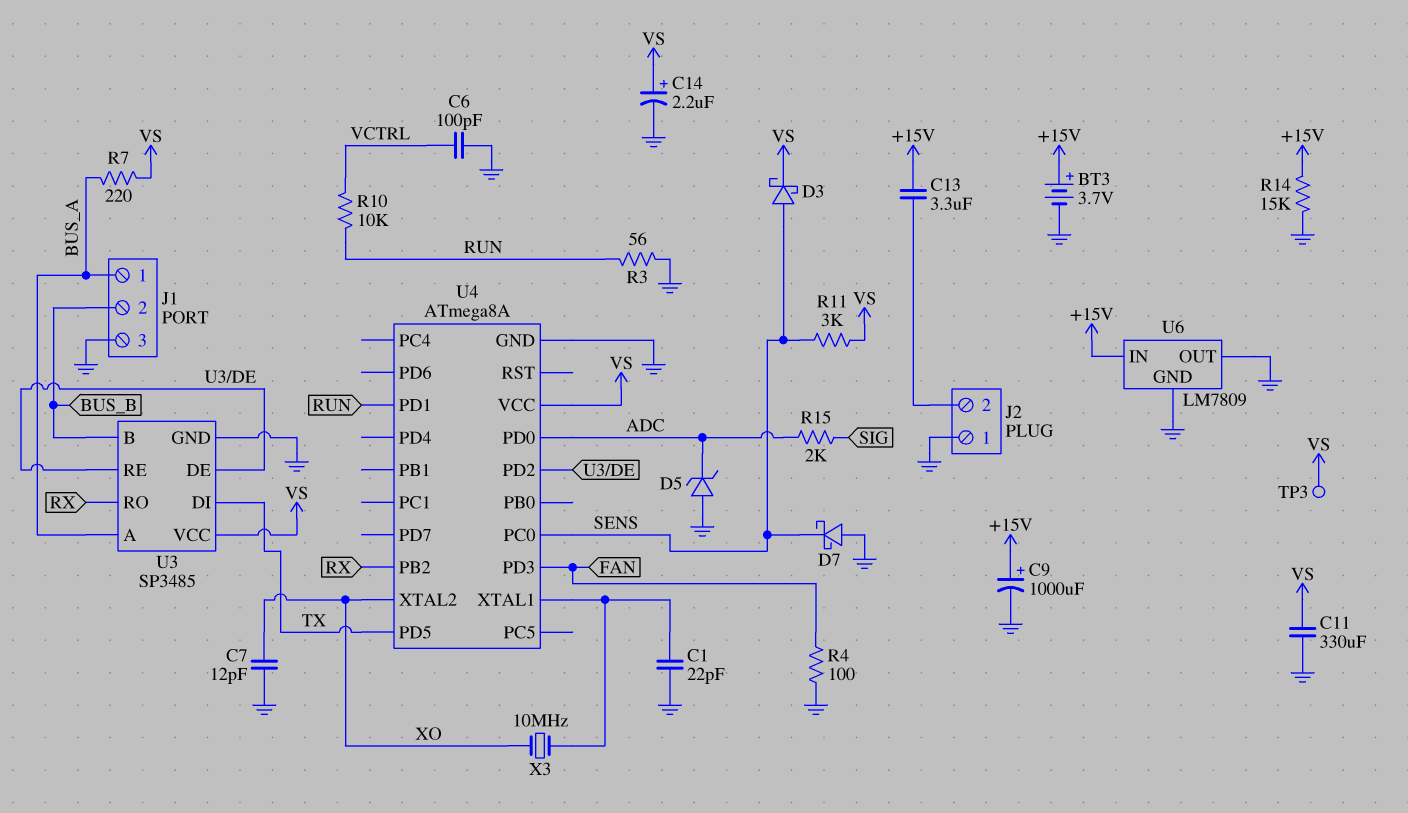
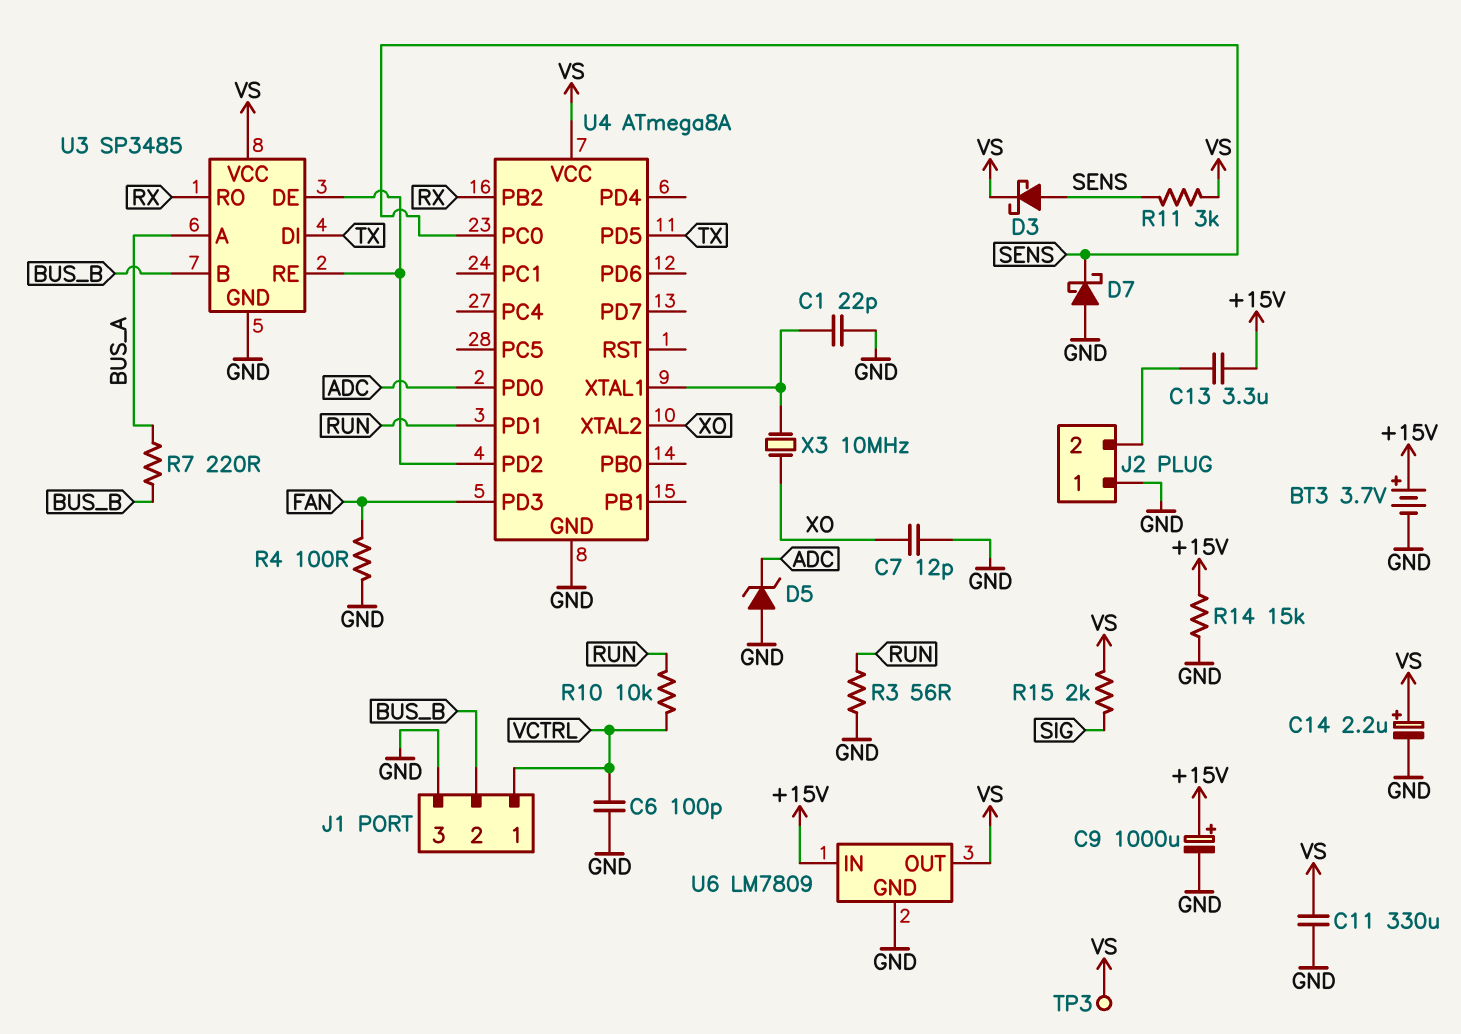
J1 pin 1: BUS_A -> VCTRL
R7: 220 (BUS_A, VS) -> 220 (BUS_A, BUS_B)
R15: 2k (ADC, SIG) -> 2k (SIG, VS)
U6 pin OUT: GND -> VS

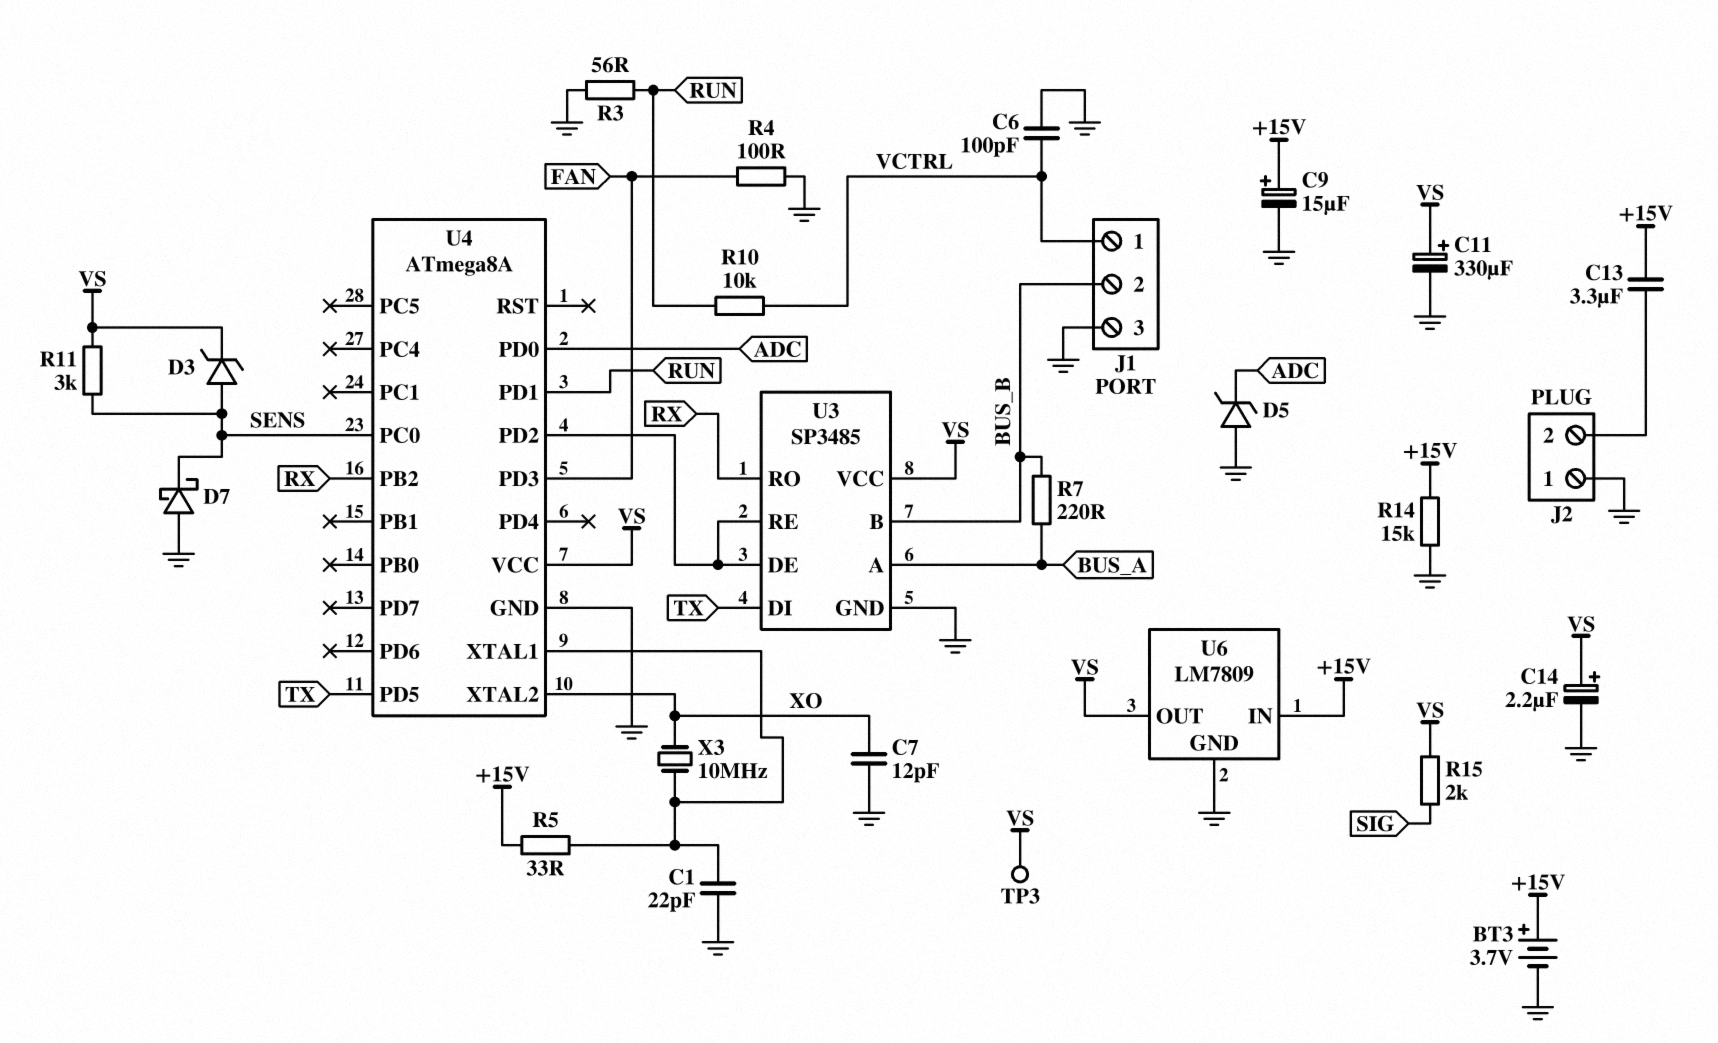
C9: 1000uF (plus +15V, minus GND) -> 15uF (plus +15V, minus GND)
C11: 330uF (GND, VS) -> 330uF (plus VS, minus GND)
D3: schottky (A SENS, K VS) -> zener (A SENS, K VS)
R5: none -> 33 (+15V, U4/XTAL1)

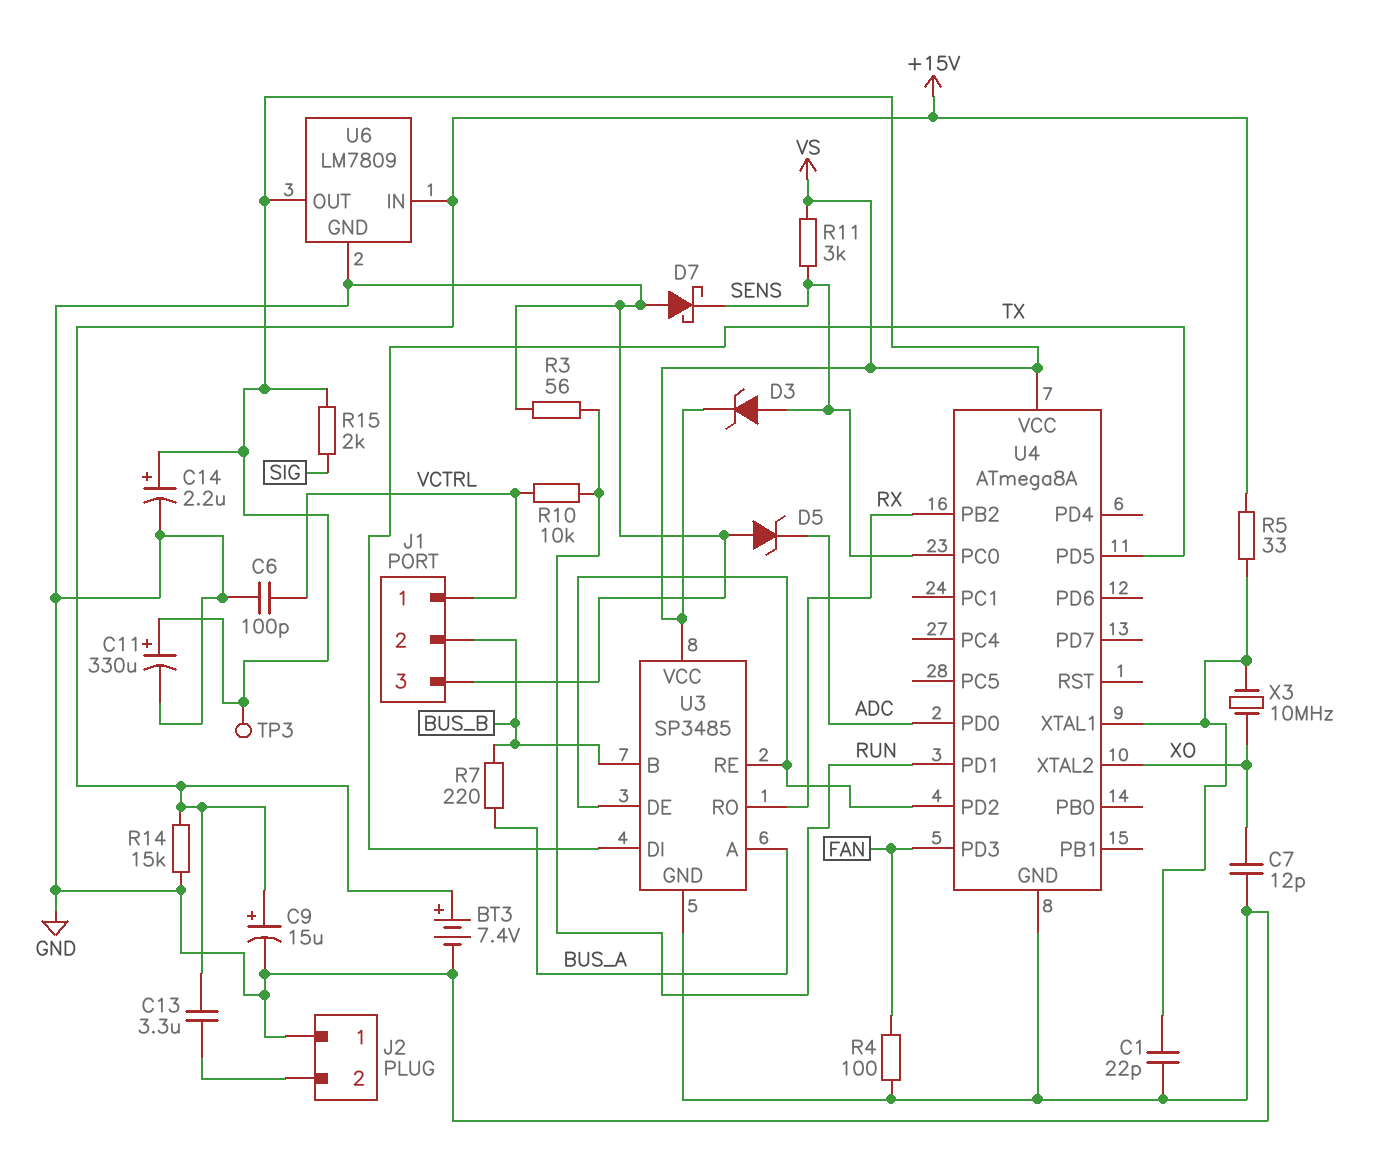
BT3: 3.7V (plus +15V, minus GND) -> 7.4V (plus +15V, minus GND)

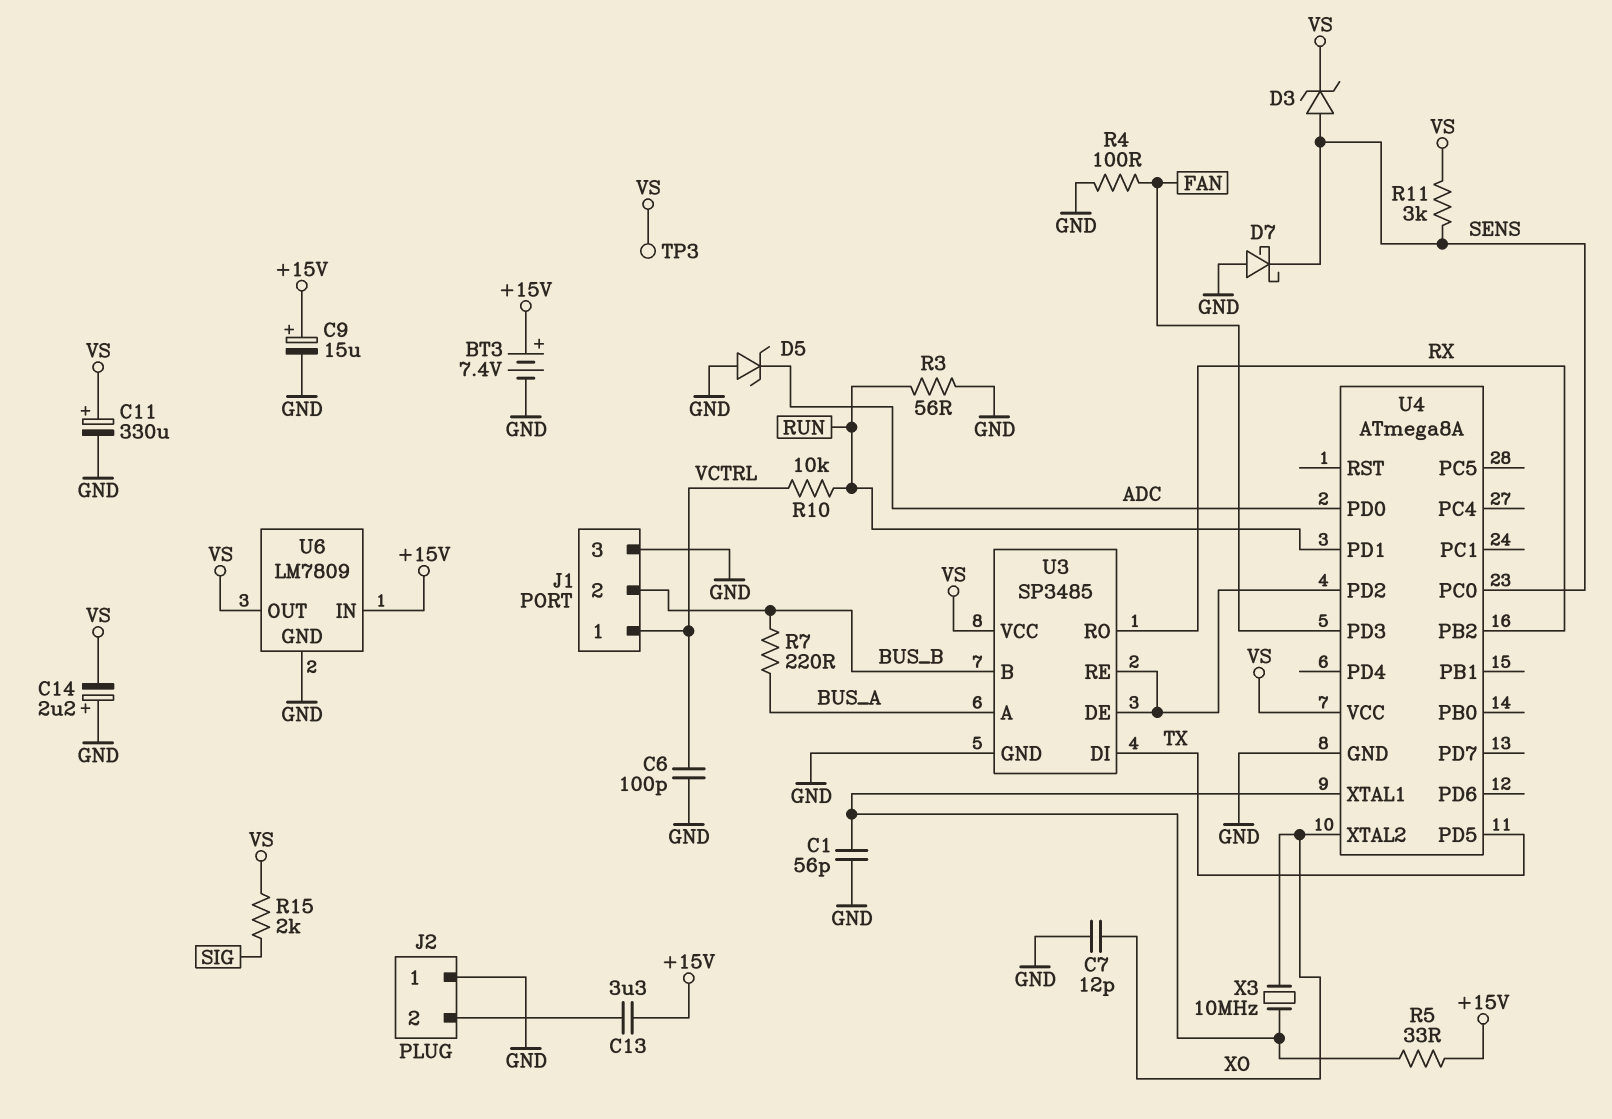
C1: 22pF (GND, U4/XTAL1) -> 56pF (GND, U4/XTAL1)
C14: 2.2uF (plus VS, minus GND) -> 2.2uF (plus GND, minus VS)
R14: 15k (+15V, GND) -> none

